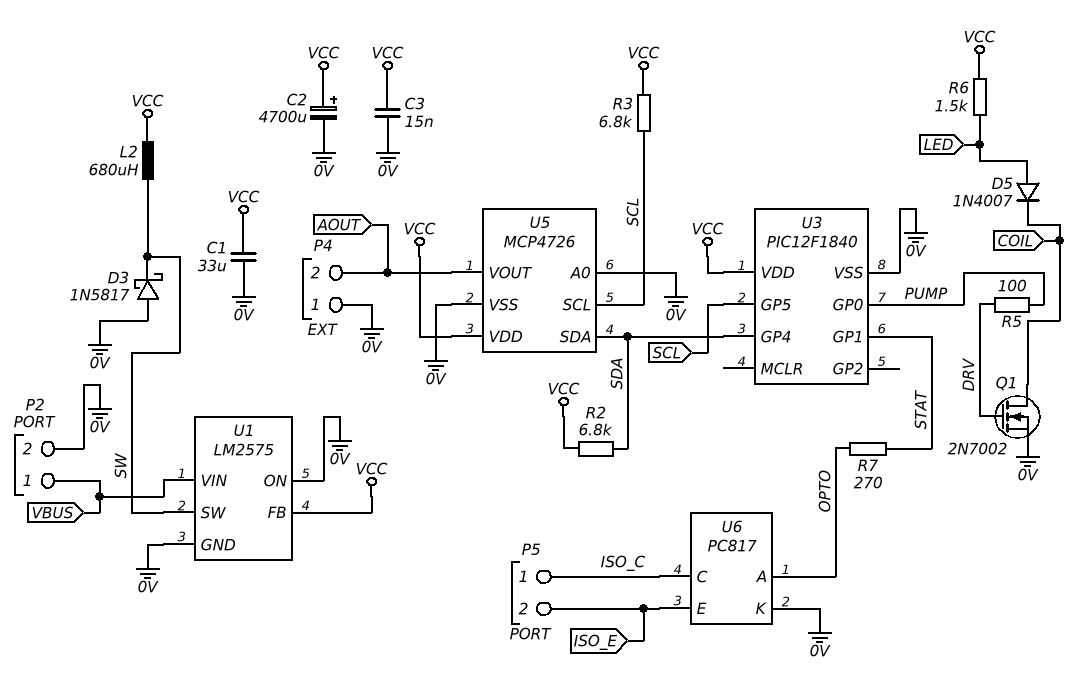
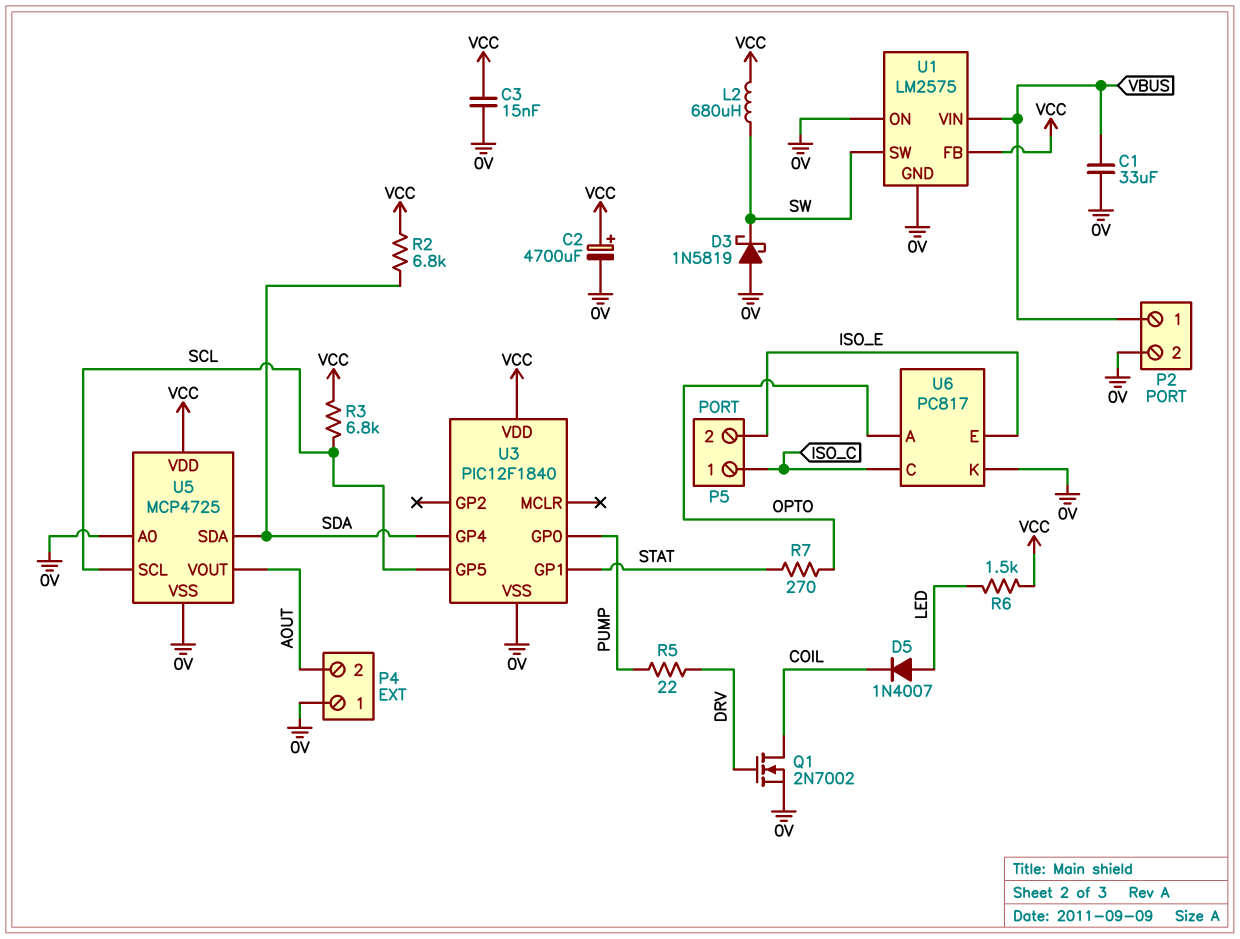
C1: 33uF (0V, VCC) -> 33uF (0V, VBUS)
D3: schottky 1N5817 (A 0V, K SW) -> schottky 1N5819 (A 0V, K SW)
R5: 100 (DRV, PUMP) -> 22 (DRV, PUMP)
U5: MCP4726 -> MCP4725

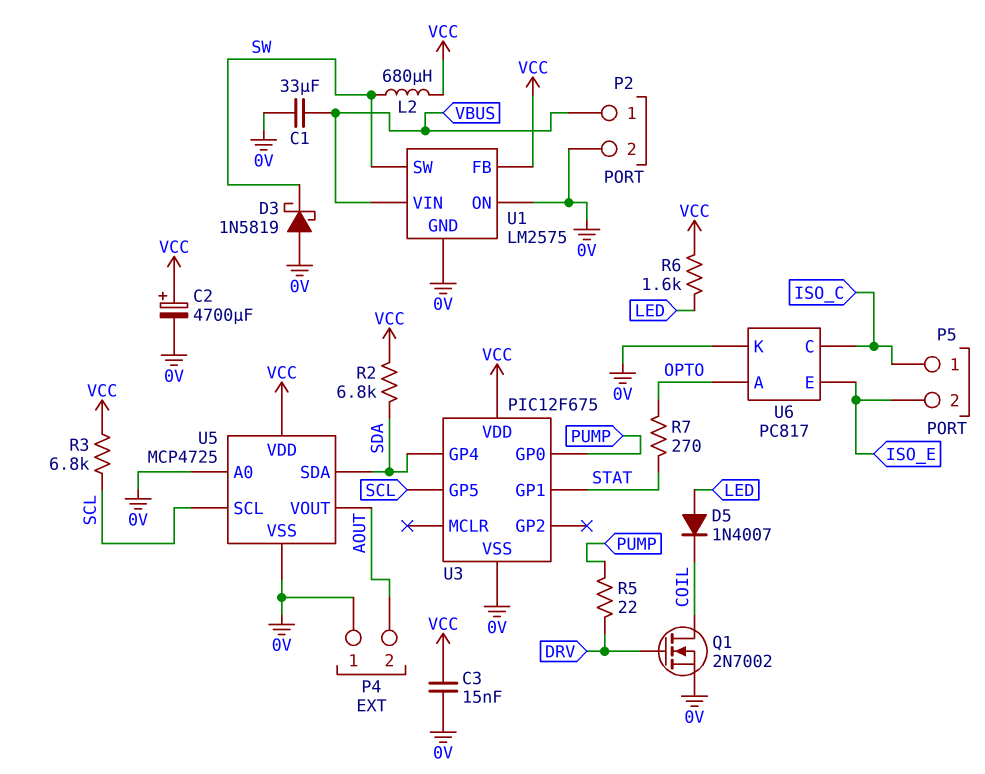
R6: 1.5k (LED, VCC) -> 1.6k (LED, VCC)
U3: PIC12F1840 -> PIC12F675

